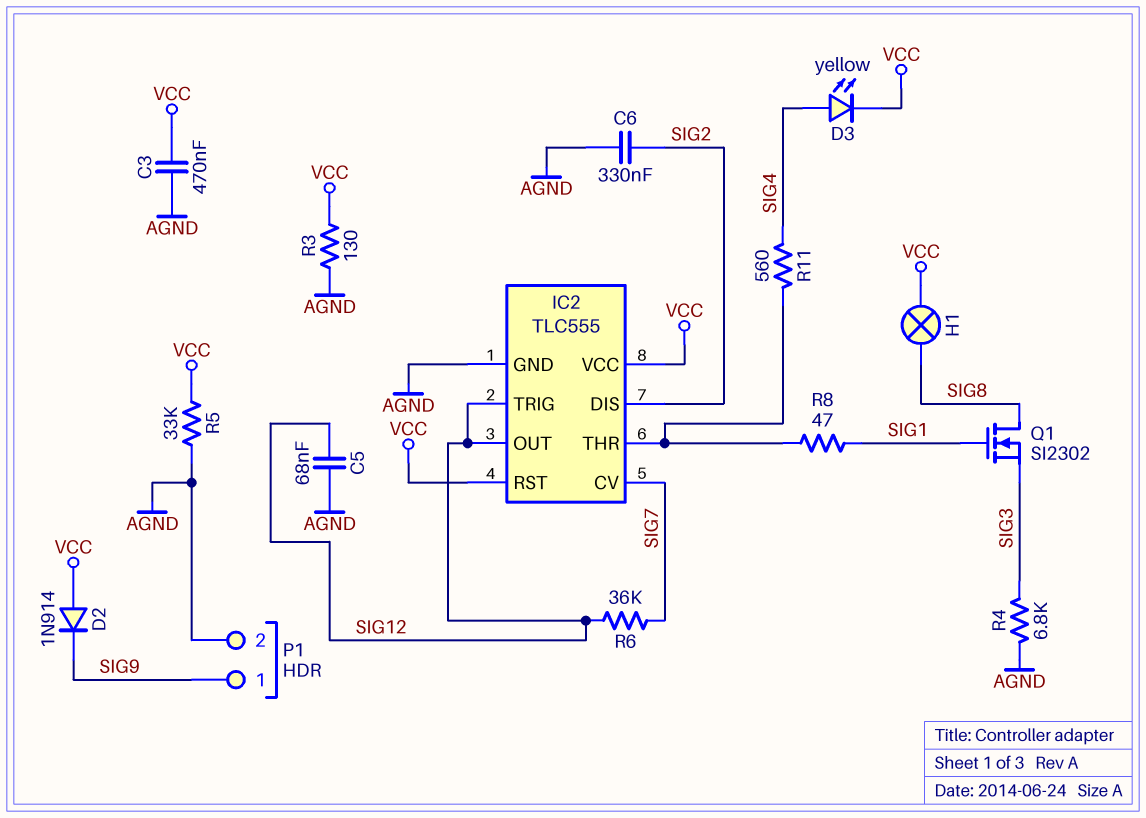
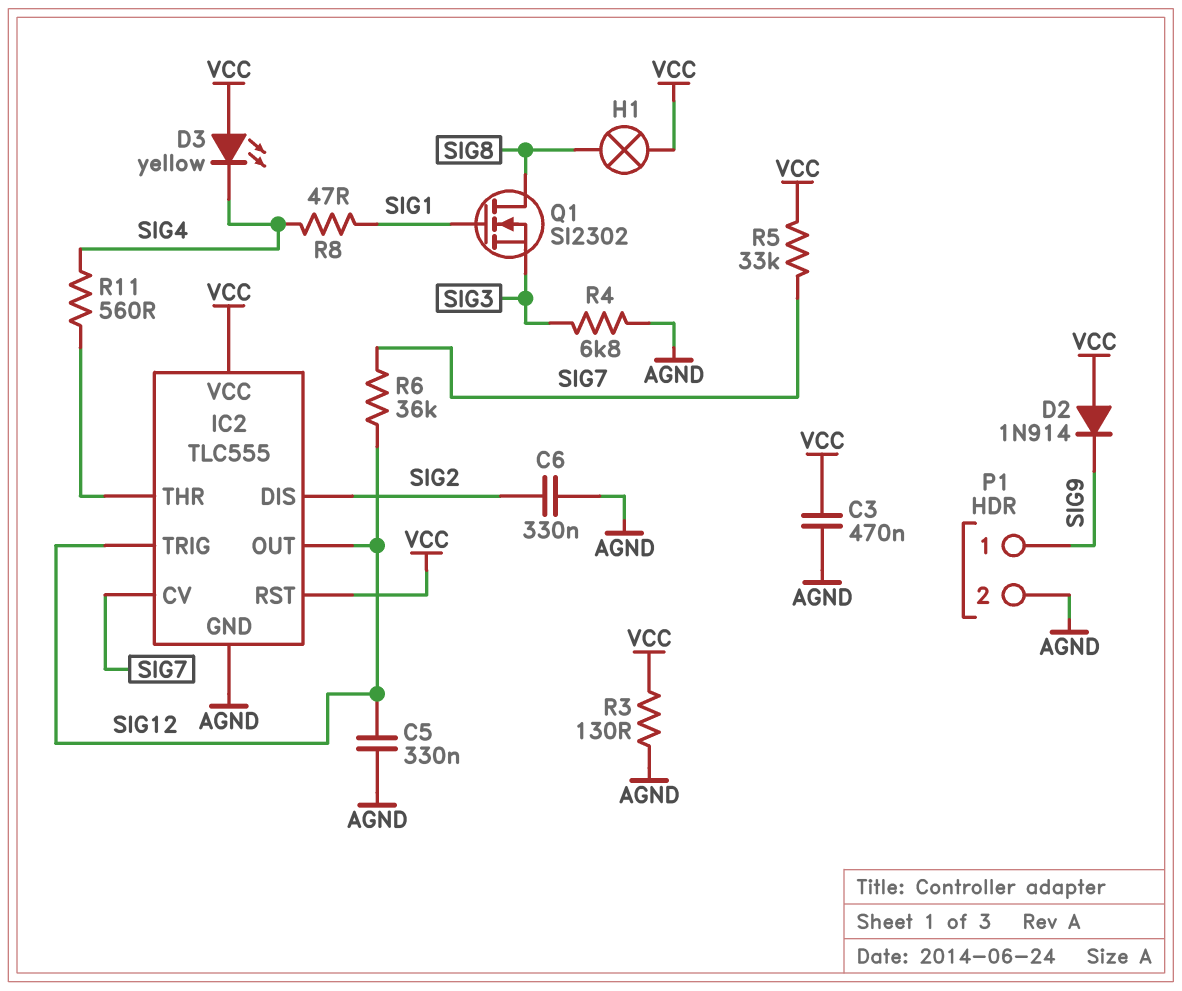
C5: 68nF (AGND, SIG12) -> 330nF (AGND, SIG12)
D3: LED yellow (A SIG4, K VCC) -> LED yellow (A VCC, K SIG4)
R5: 33k (AGND, VCC) -> 33k (SIG7, VCC)
R8: 47 (IC2/THR, SIG1) -> 47 (SIG1, SIG4)

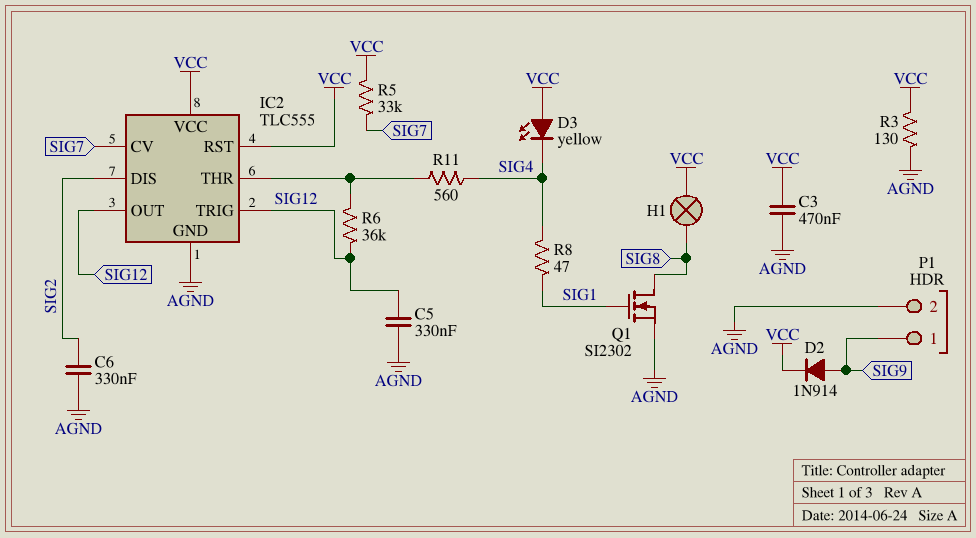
D2: diode 1N914 (A VCC, K SIG9) -> diode 1N914 (A SIG9, K VCC)
Q1: NMOS SI2302 (G SIG1, D SIG8, S SIG3) -> NMOS SI2302 (G SIG1, D SIG8, S AGND)
R4: 6.8k (AGND, SIG3) -> none
R6: 36k (SIG7, SIG12) -> 36k (IC2/THR, SIG12)

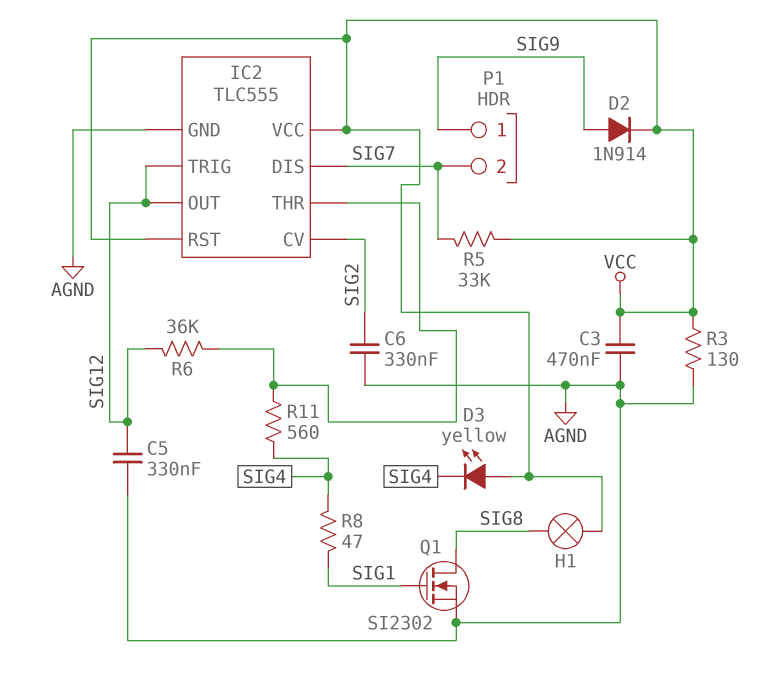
IC2 pin CV: SIG7 -> SIG2
IC2 pin DIS: SIG2 -> SIG7
P1 pin 2: AGND -> SIG7

